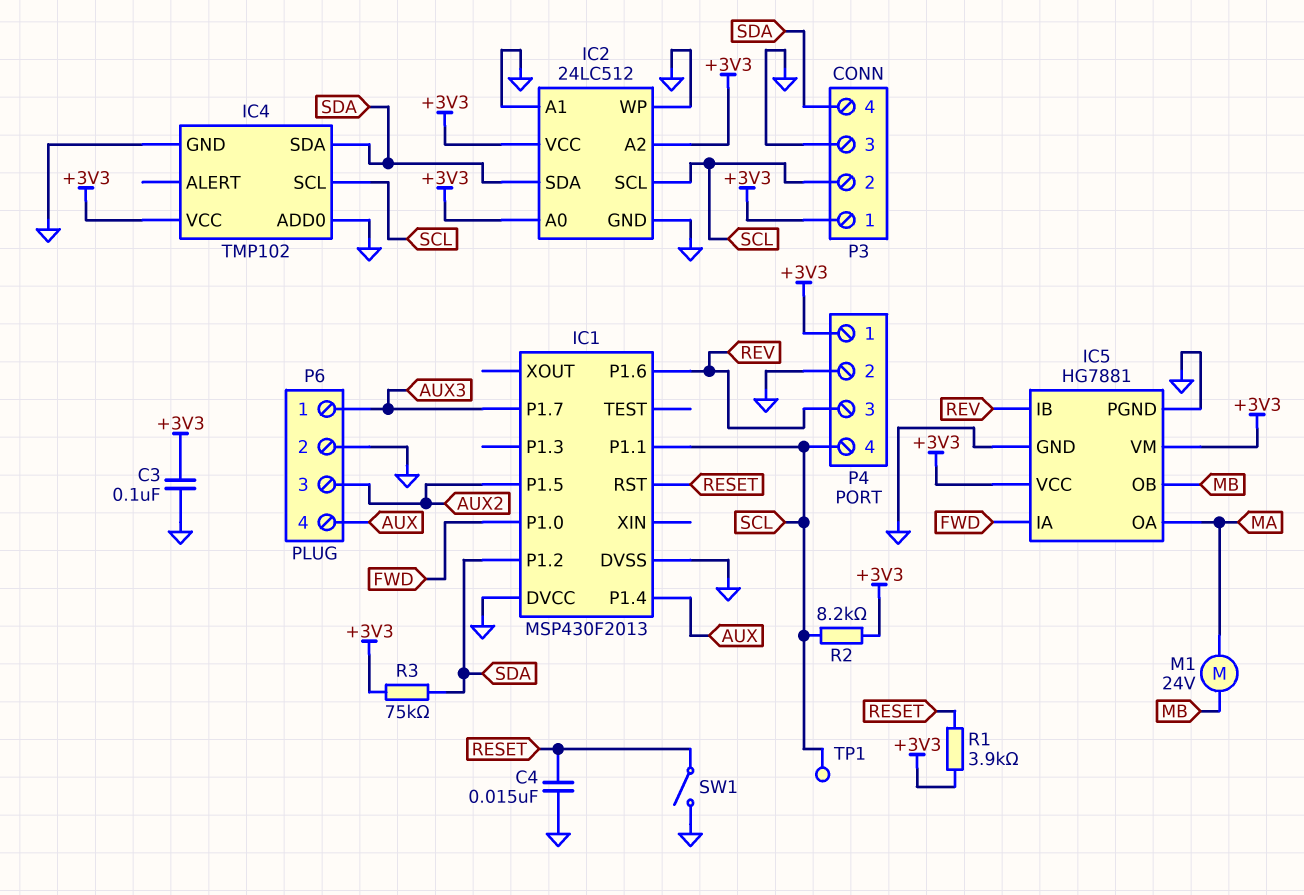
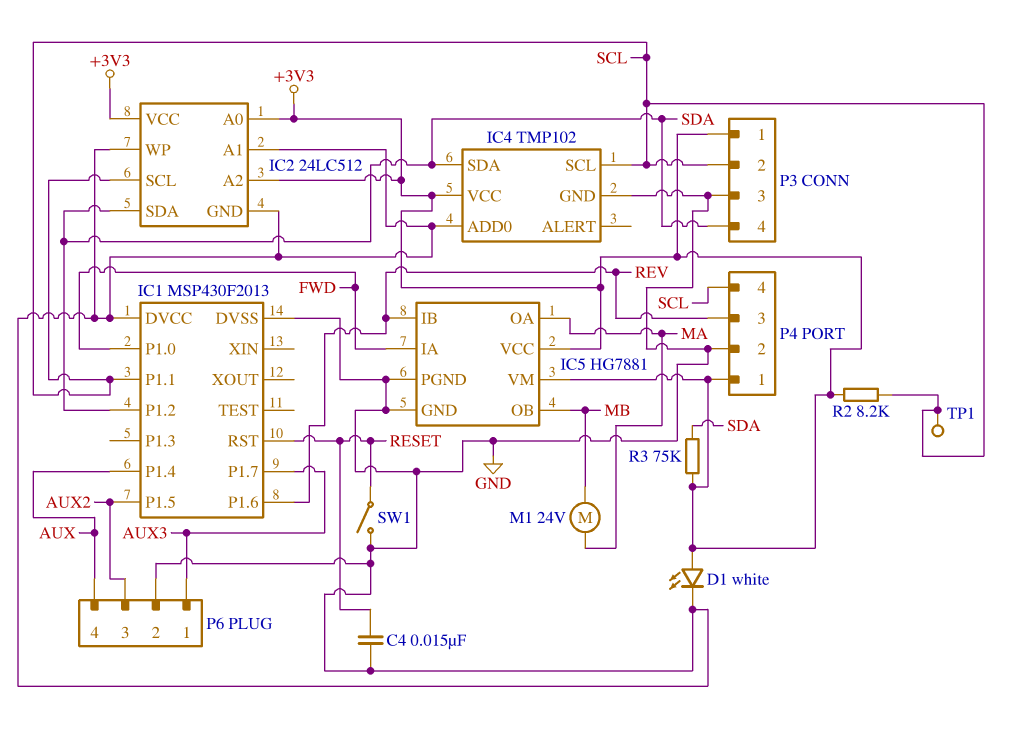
C3: 100nF (+3V3, GND) -> none
D1: none -> LED white (A +3V3, K GND)
R1: 3.9k (+3V3, RESET) -> none

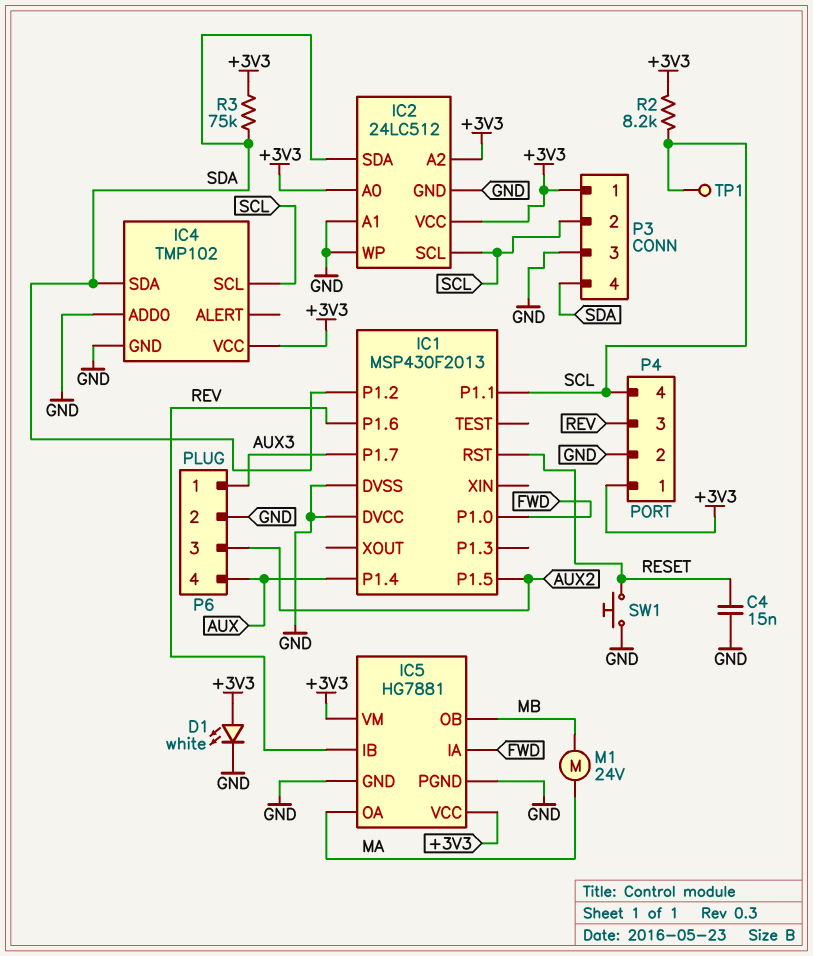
SW1: switch (GND, RESET) -> button (GND, RESET)

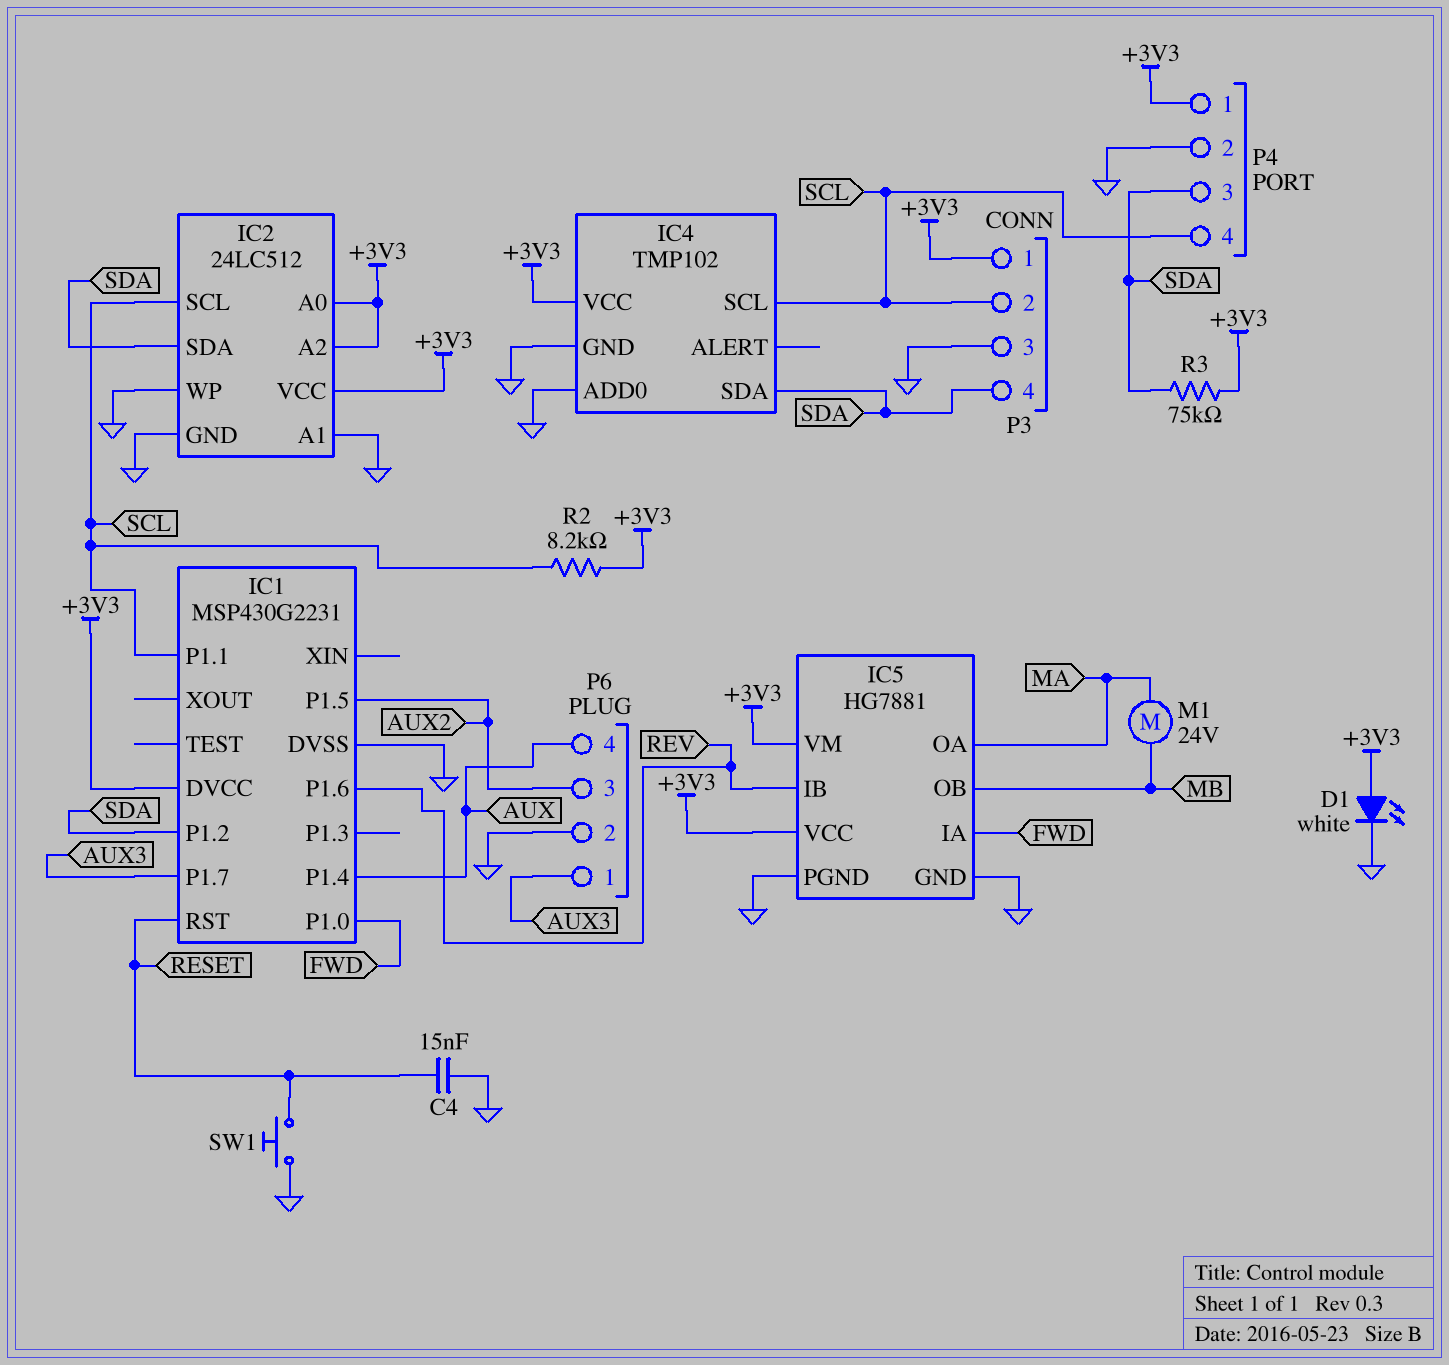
IC1: MSP430F2013 -> MSP430G2231
IC1 pin DVCC: GND -> +3V3
P4 pin 3: REV -> SDA
TP1: test point (SCL) -> none

